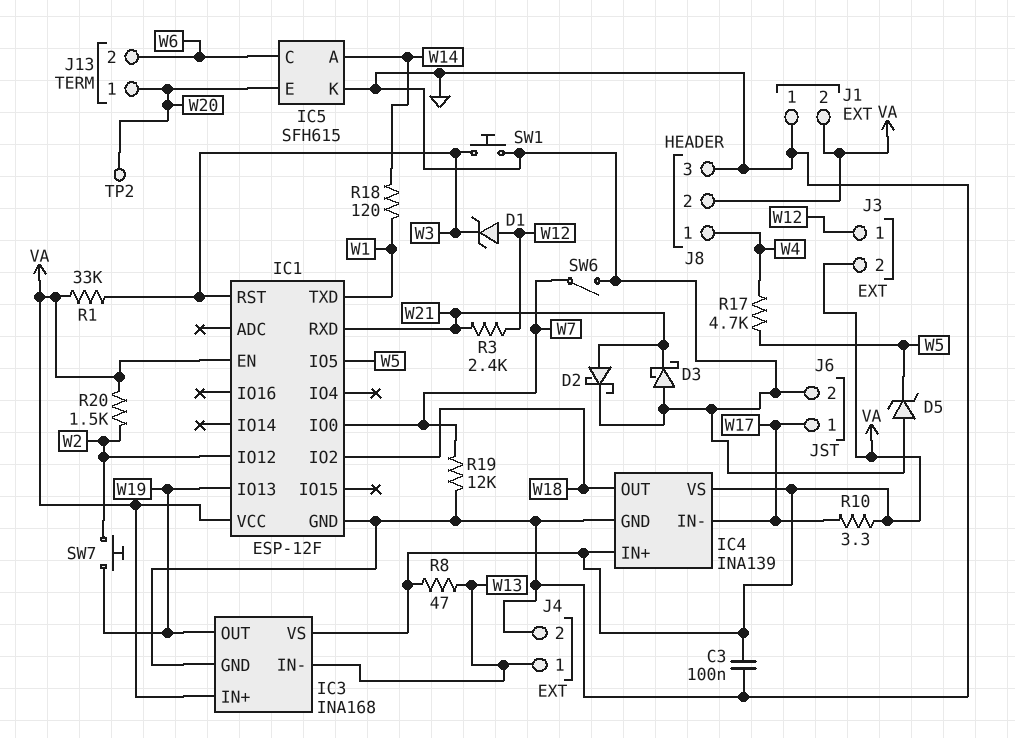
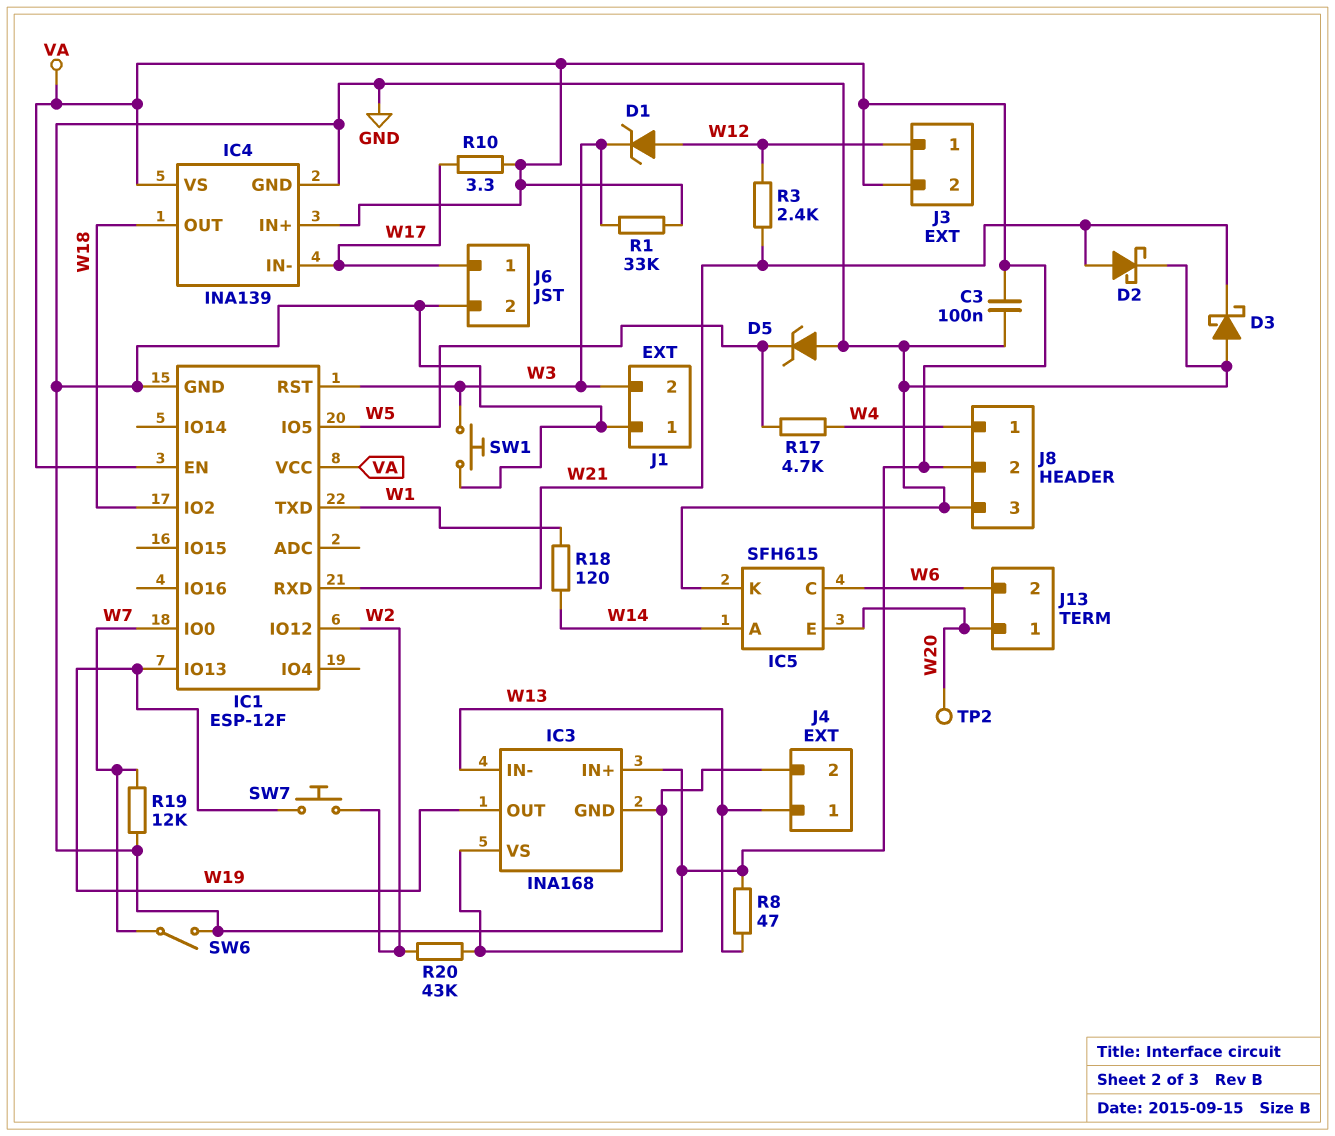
J1 pin 2: VA -> W3
R20: 1.5k (VA, W2) -> 43k (VA, W2)

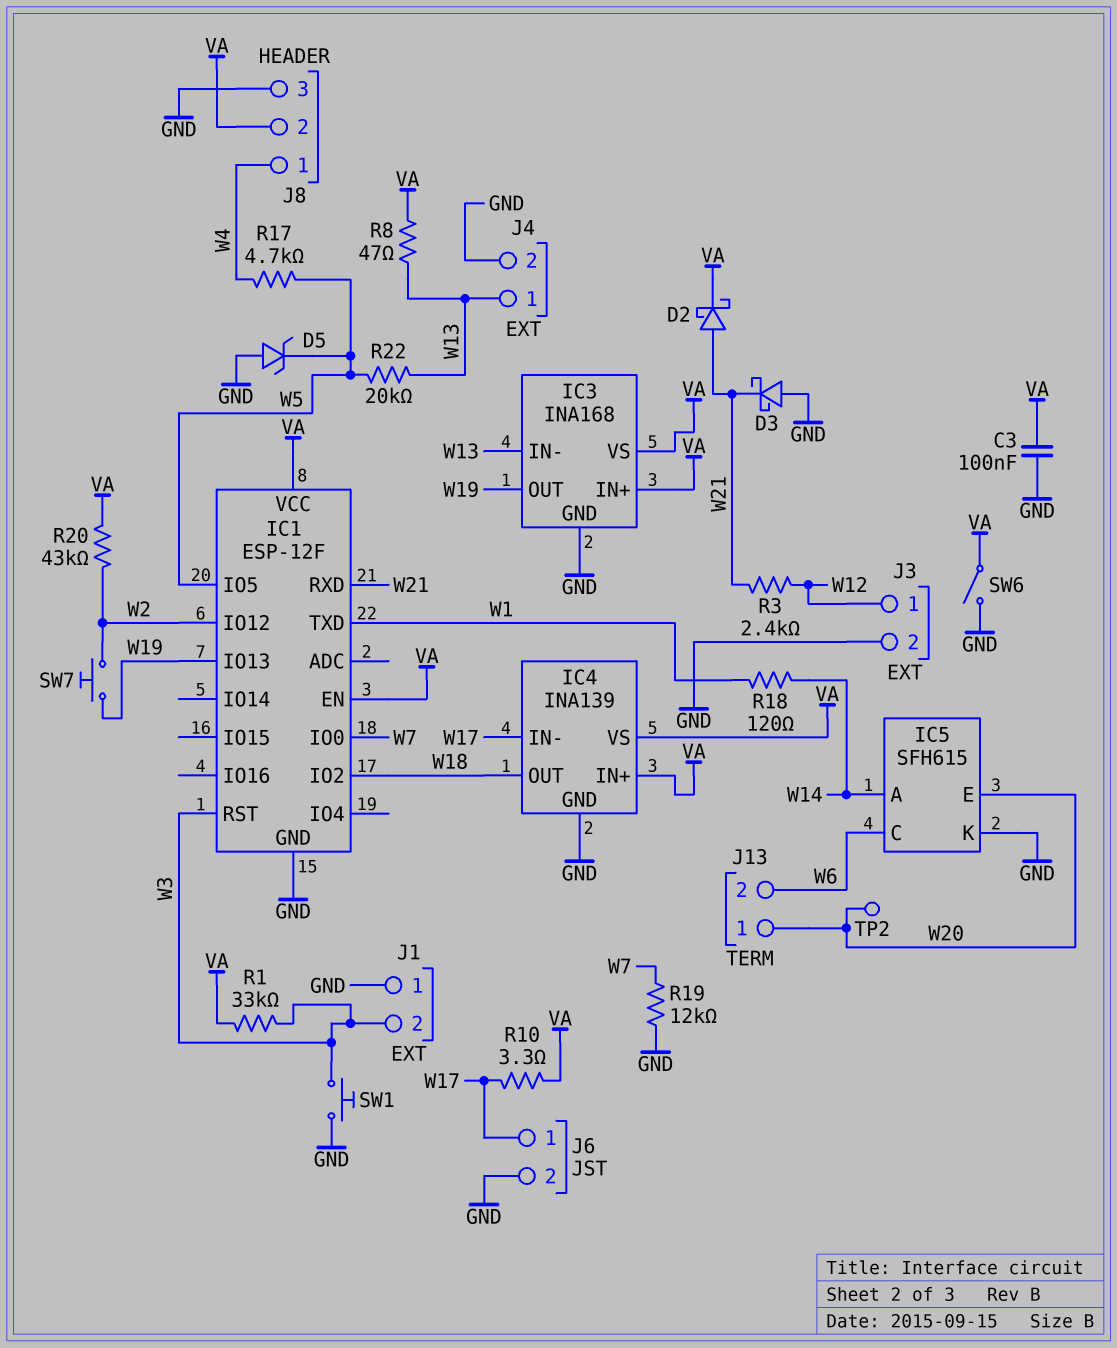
D1: zener (A W12, K W3) -> none
D2: schottky (A W21, K GND) -> schottky (A W21, K VA)
J3 pin 2: VA -> GND
R22: none -> 20k (W5, W13)
SW6: switch (GND, W7) -> switch (GND, VA)

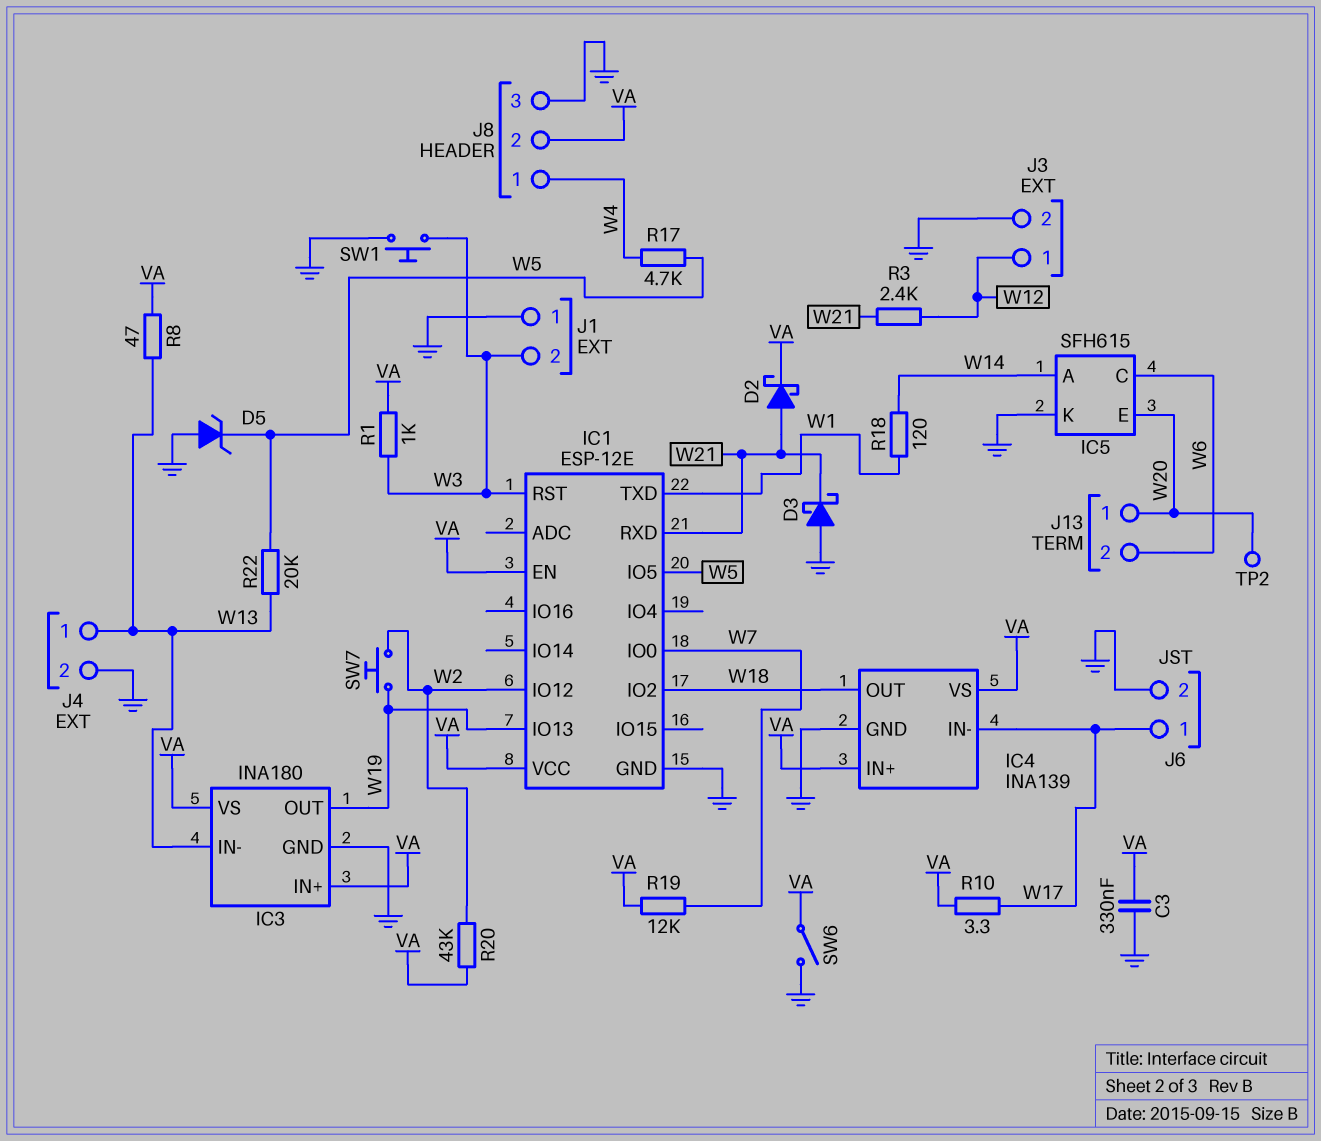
C3: 100nF (GND, VA) -> 330nF (GND, VA)
IC1: ESP-12F -> ESP-12E
IC3: INA168 -> INA180
R1: 33k (VA, W3) -> 1k (VA, W3)
R19: 12k (GND, W7) -> 12k (VA, W7)

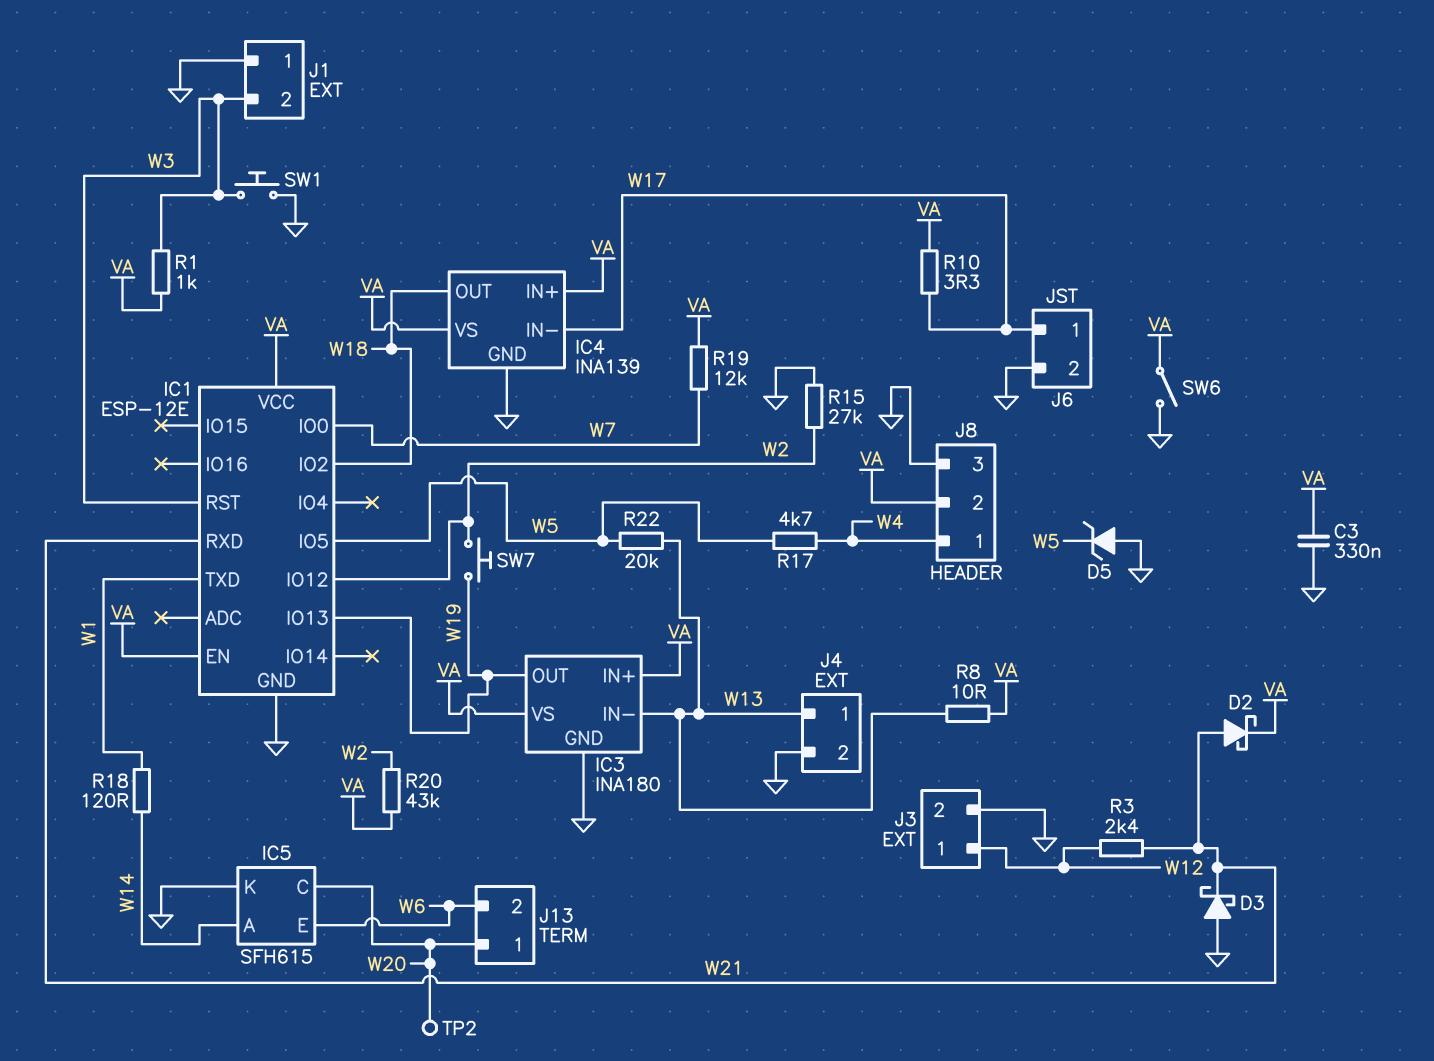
IC5 pin C: W6 -> W20
IC5 pin E: W20 -> W6
R8: 47 (VA, W13) -> 10 (VA, W13)
R15: none -> 27k (GND, W2)

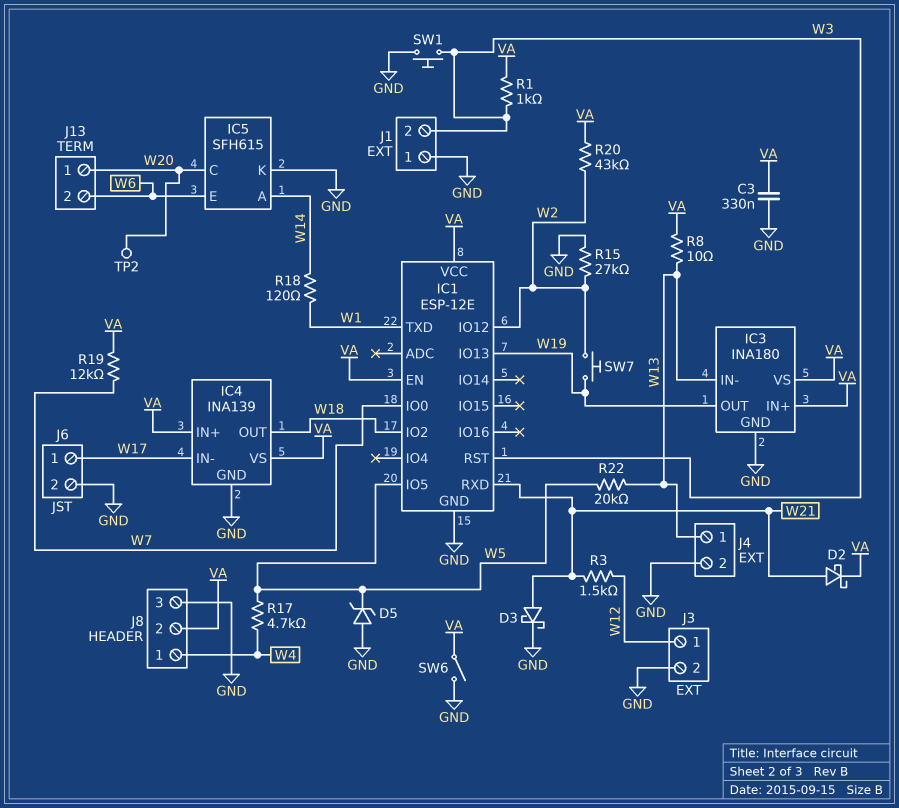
D3: schottky (A GND, K W21) -> schottky (A W21, K GND)
R3: 2.4k (W12, W21) -> 1.5k (W12, W21)
R10: 3.3 (VA, W17) -> none

